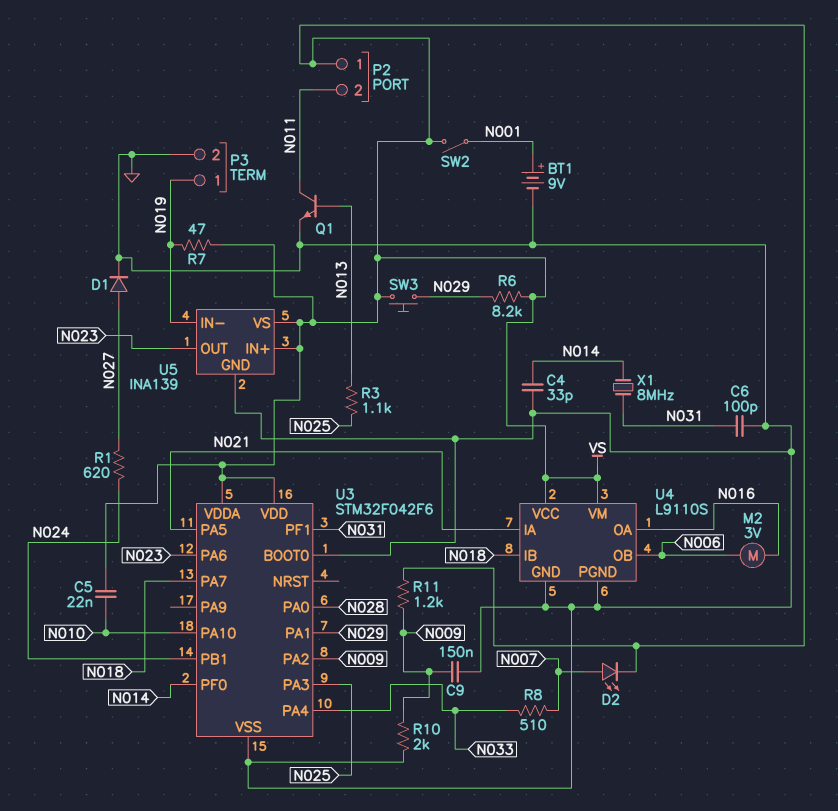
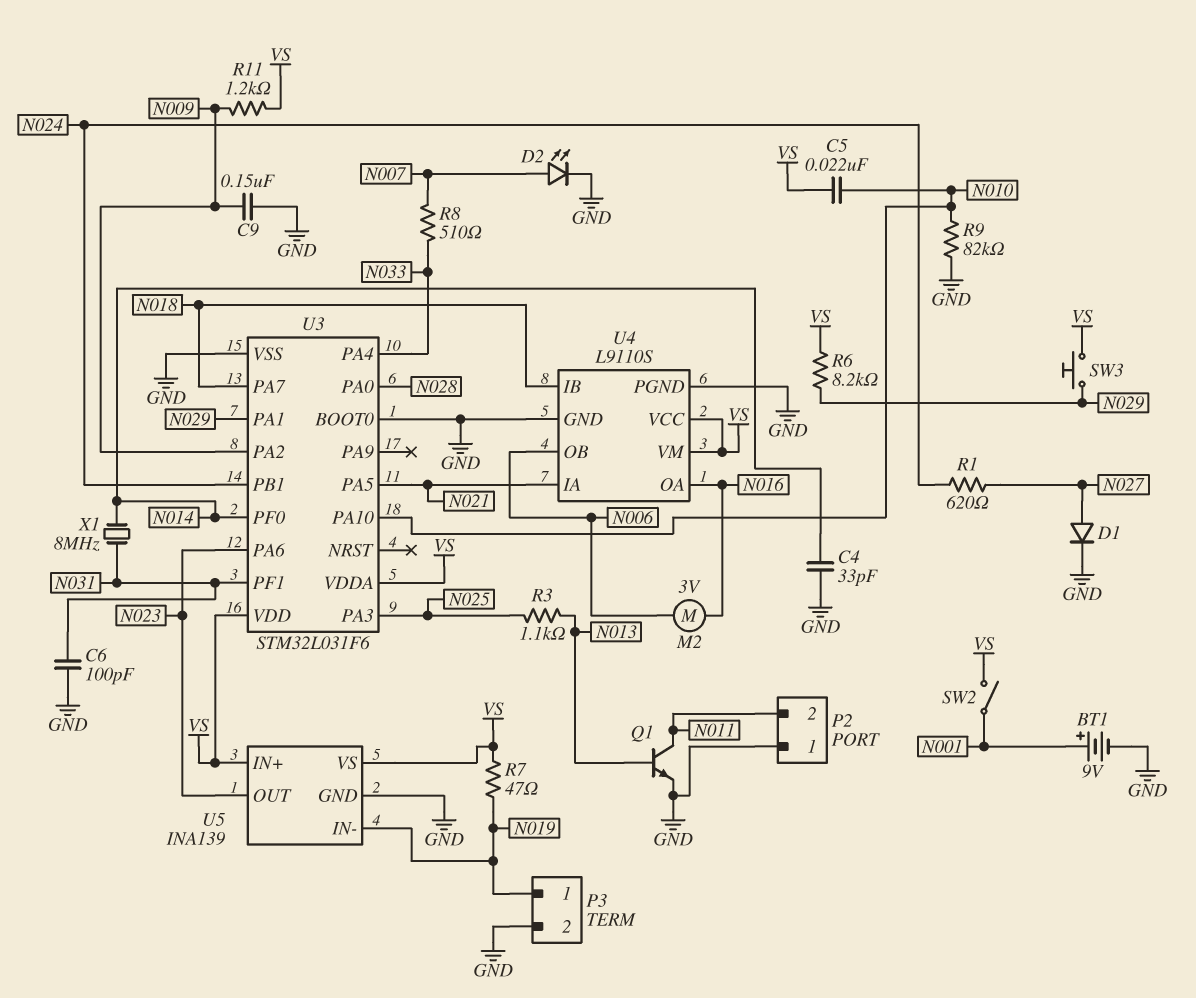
D2: LED (A N007, K VS) -> LED (A N007, K GND)
P2 pin 1: VS -> GND
R9: none -> 82k (GND, N010)
R10: 2k (GND, N009) -> none
U3: STM32F042F6 -> STM32L031F6

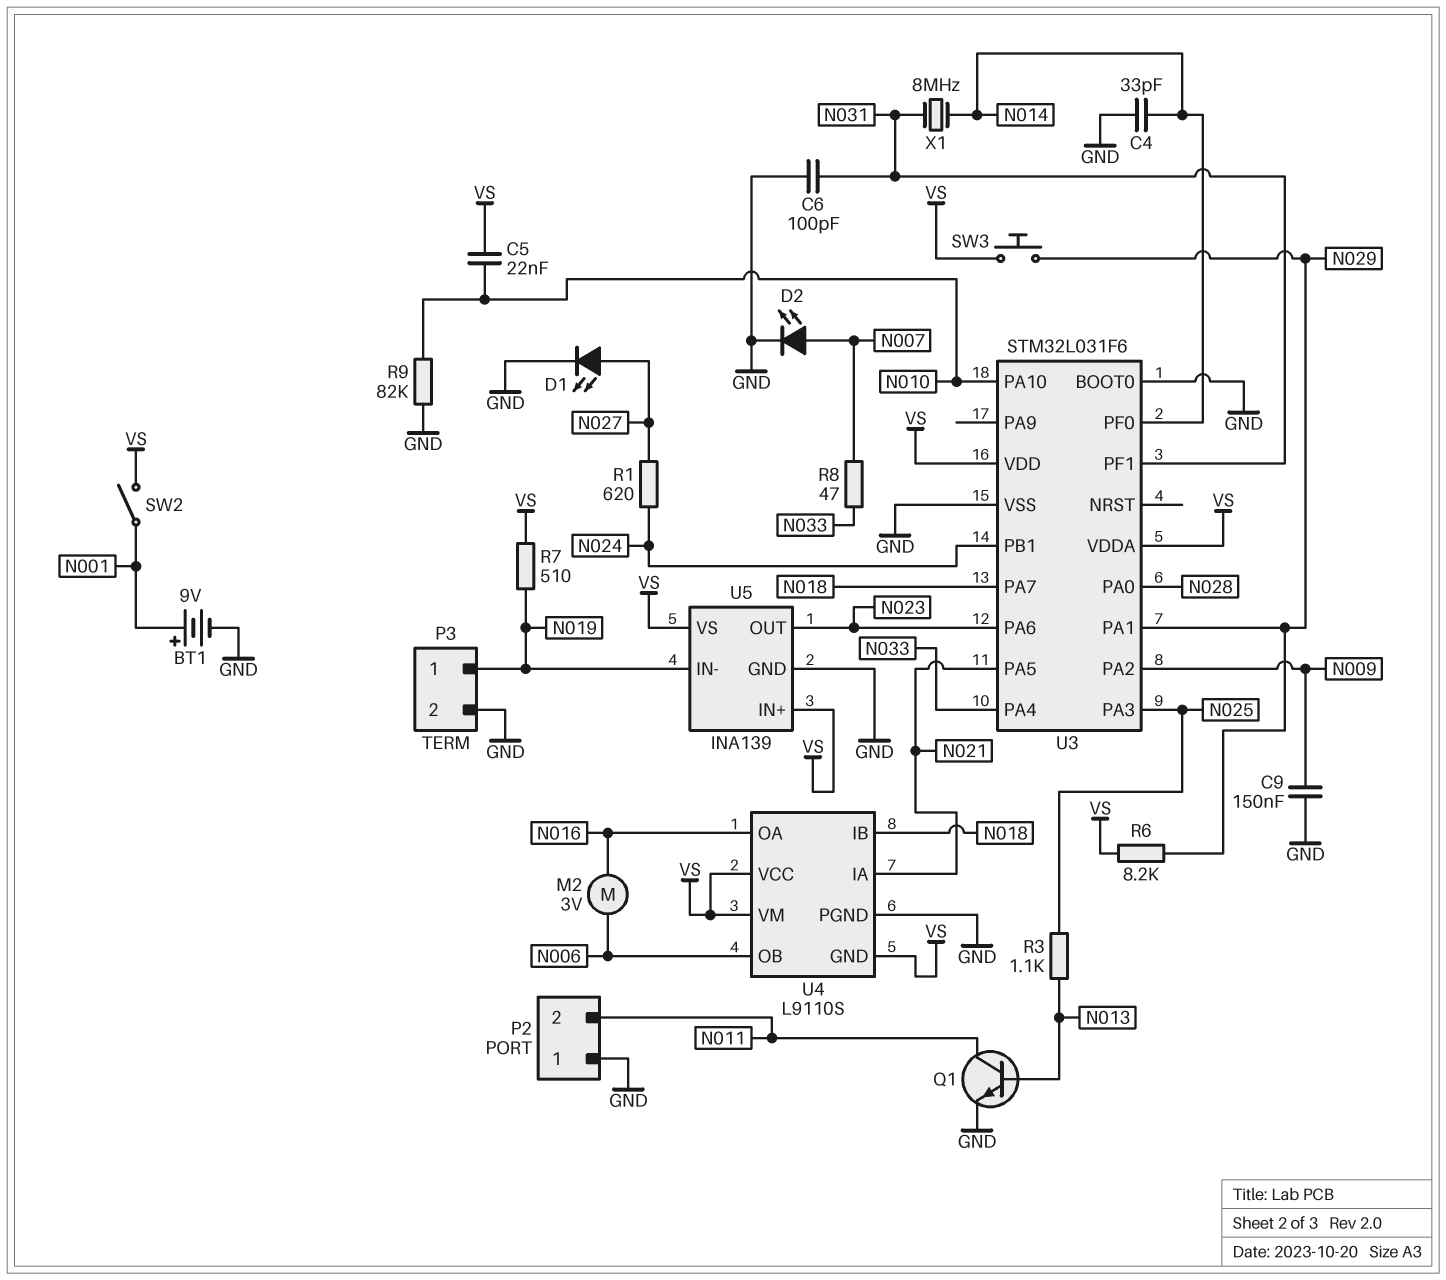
D1: diode (A N027, K GND) -> LED (A N027, K GND)
R7: 47 (N019, VS) -> 510 (N019, VS)
R8: 510 (N007, N033) -> 47 (N007, N033)
R11: 1.2k (N009, VS) -> none
U4 pin GND: GND -> VS

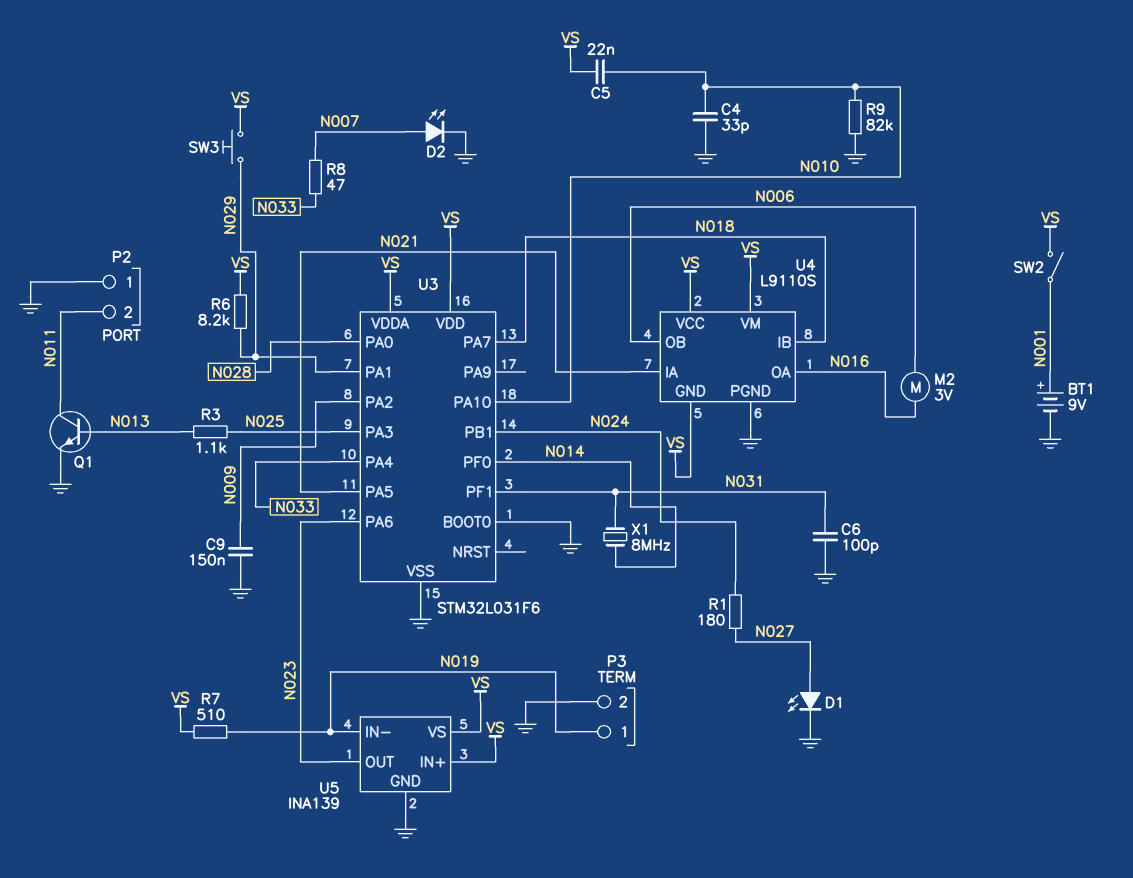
C4: 33pF (GND, N014) -> 33pF (GND, N010)
R1: 620 (N024, N027) -> 180 (N024, N027)

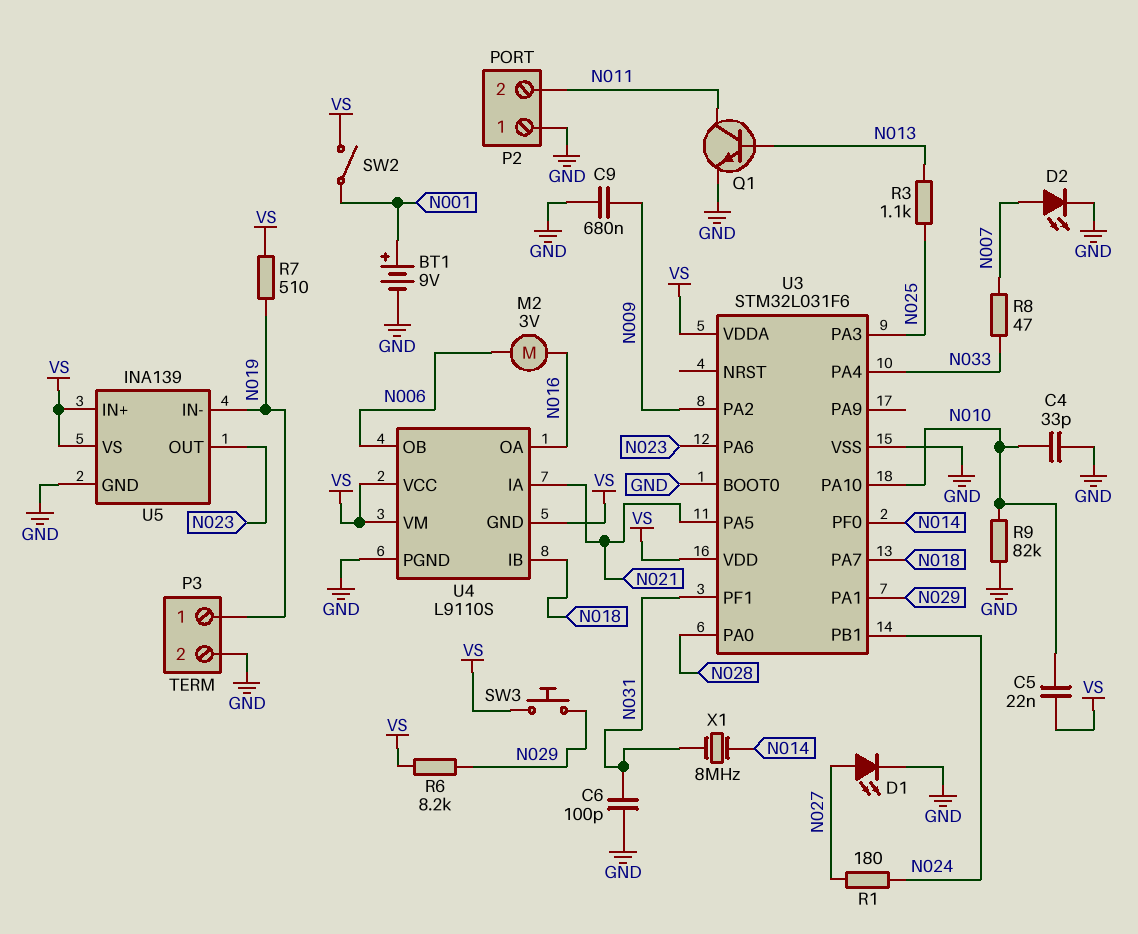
C9: 150nF (GND, N009) -> 680nF (GND, N009)

